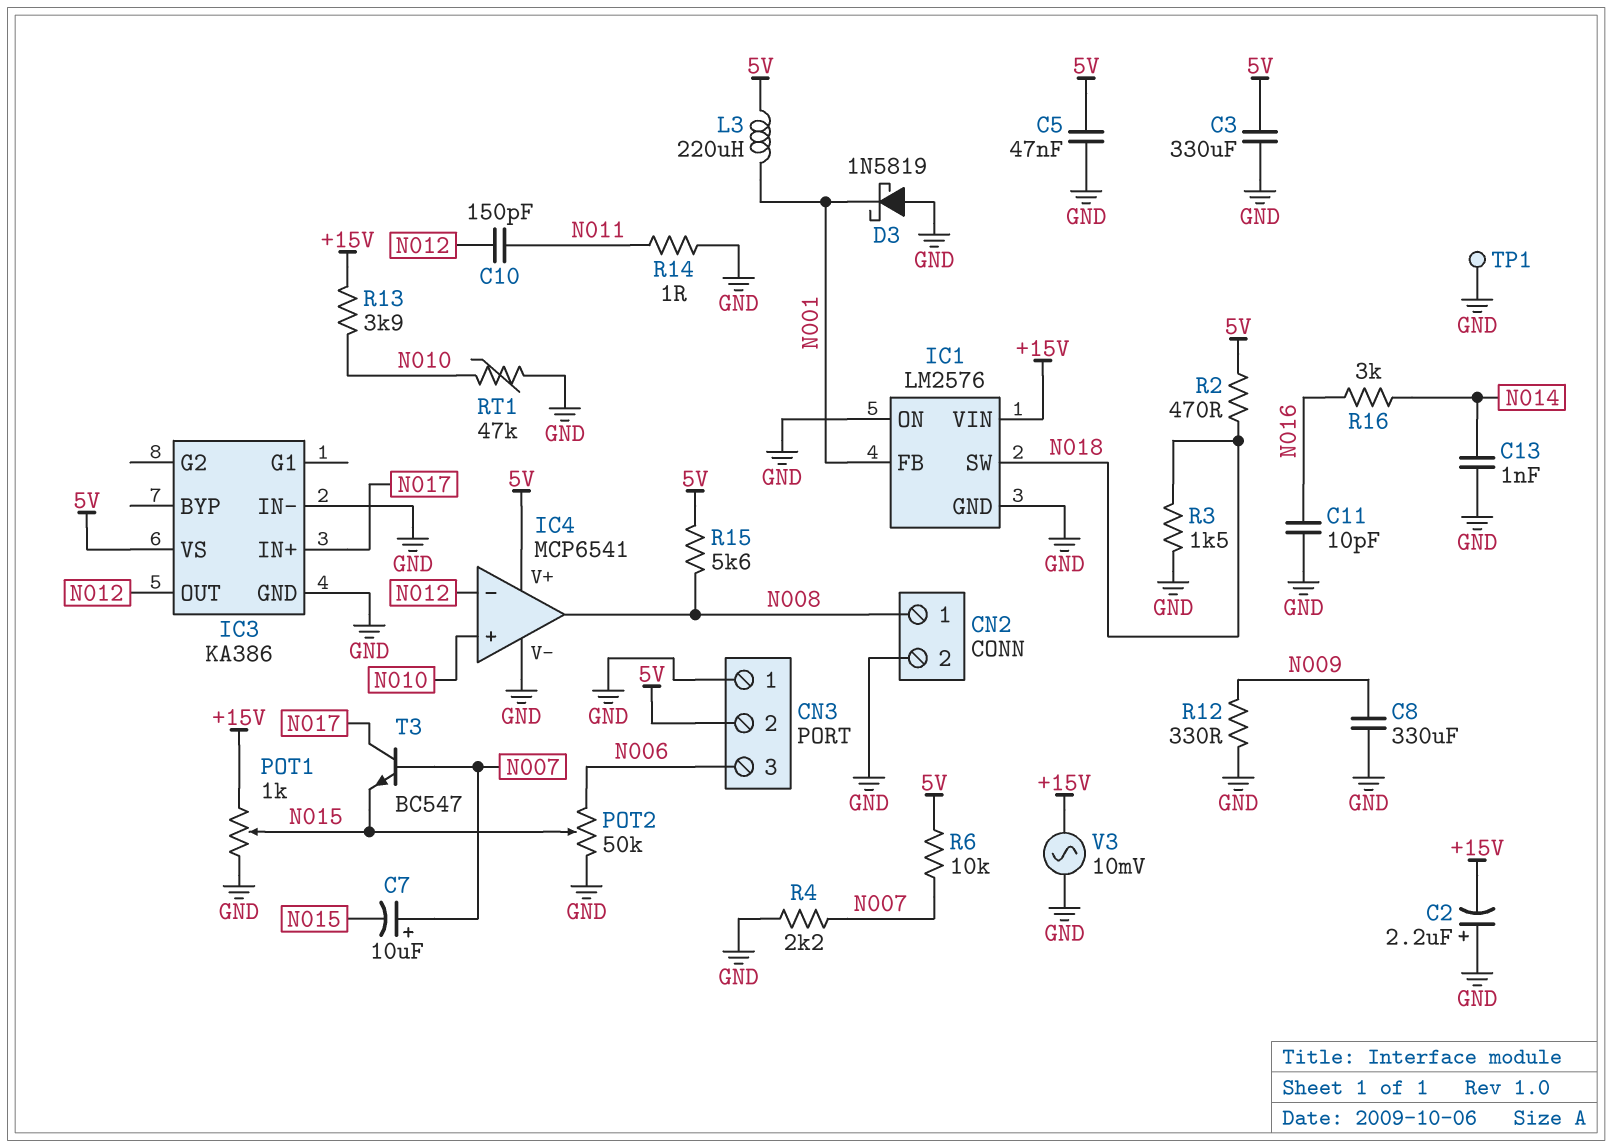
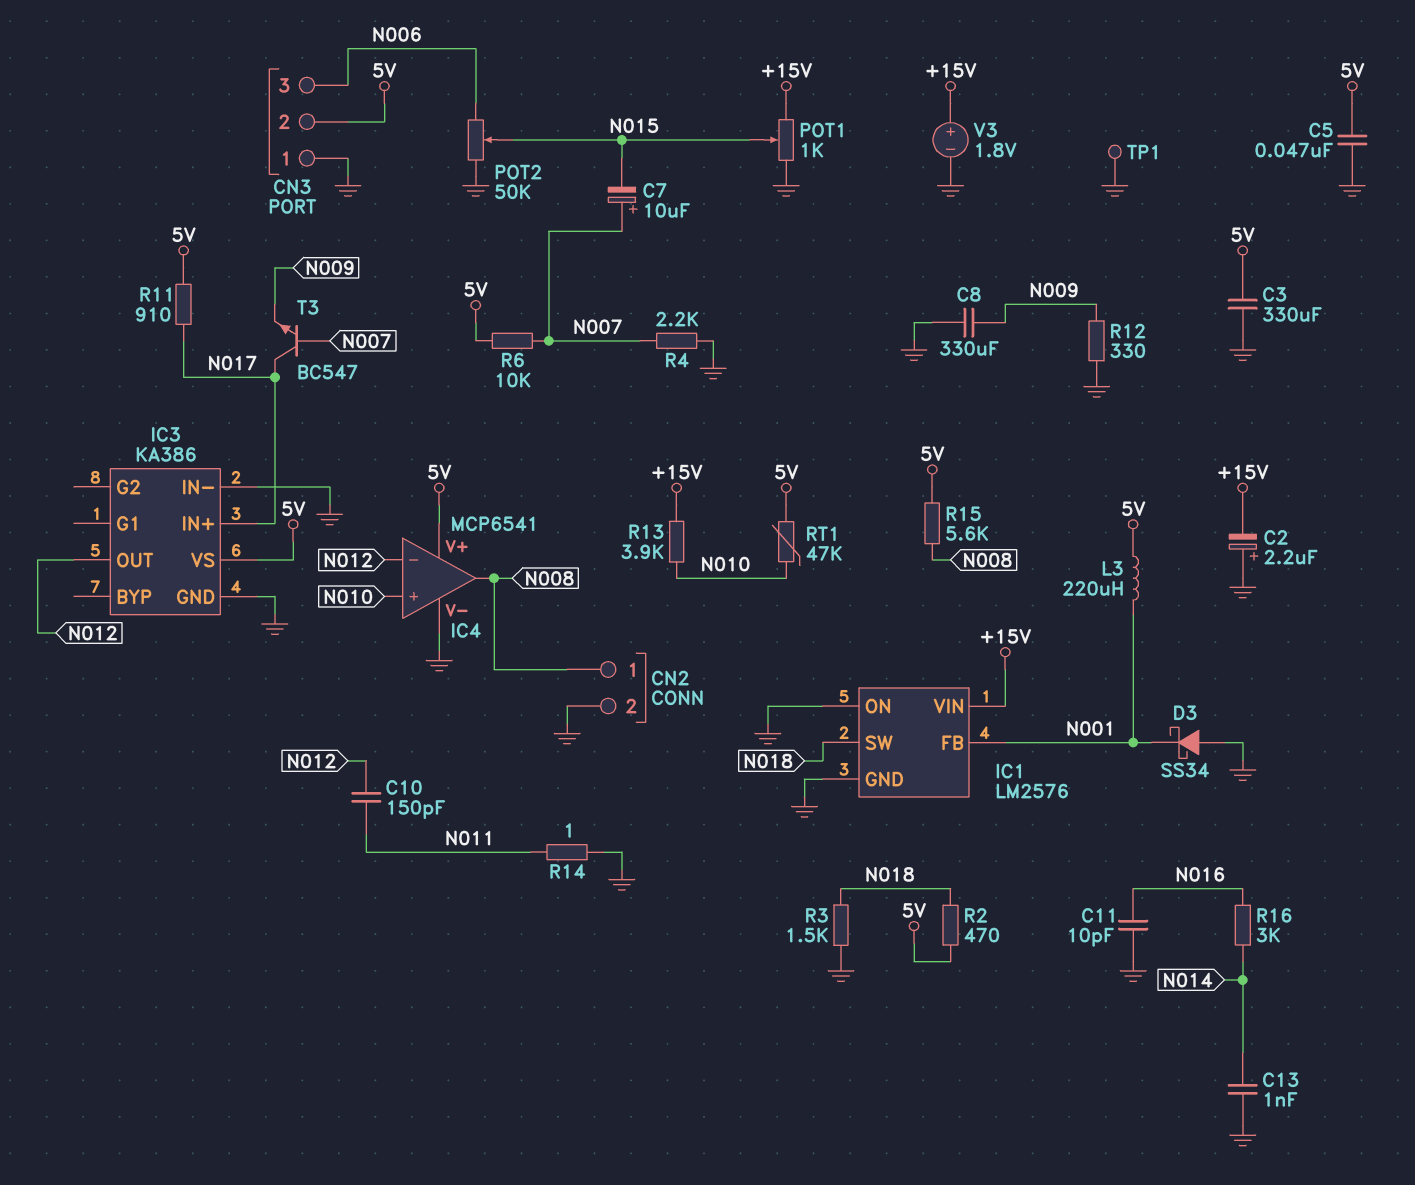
D3: schottky 1N5819 (A GND, K N001) -> schottky SS34 (A GND, K N001)
R11: none -> 910 (5V, N017)
RT1: 47k (GND, N010) -> 47k (5V, N010)
T3: NPN BC547 (B N007, C N017, E N015) -> NPN BC547 (B N007, C N017, E N009)
V3: AC 10mV (+15V, GND) -> 1.8V (plus +15V, minus GND)

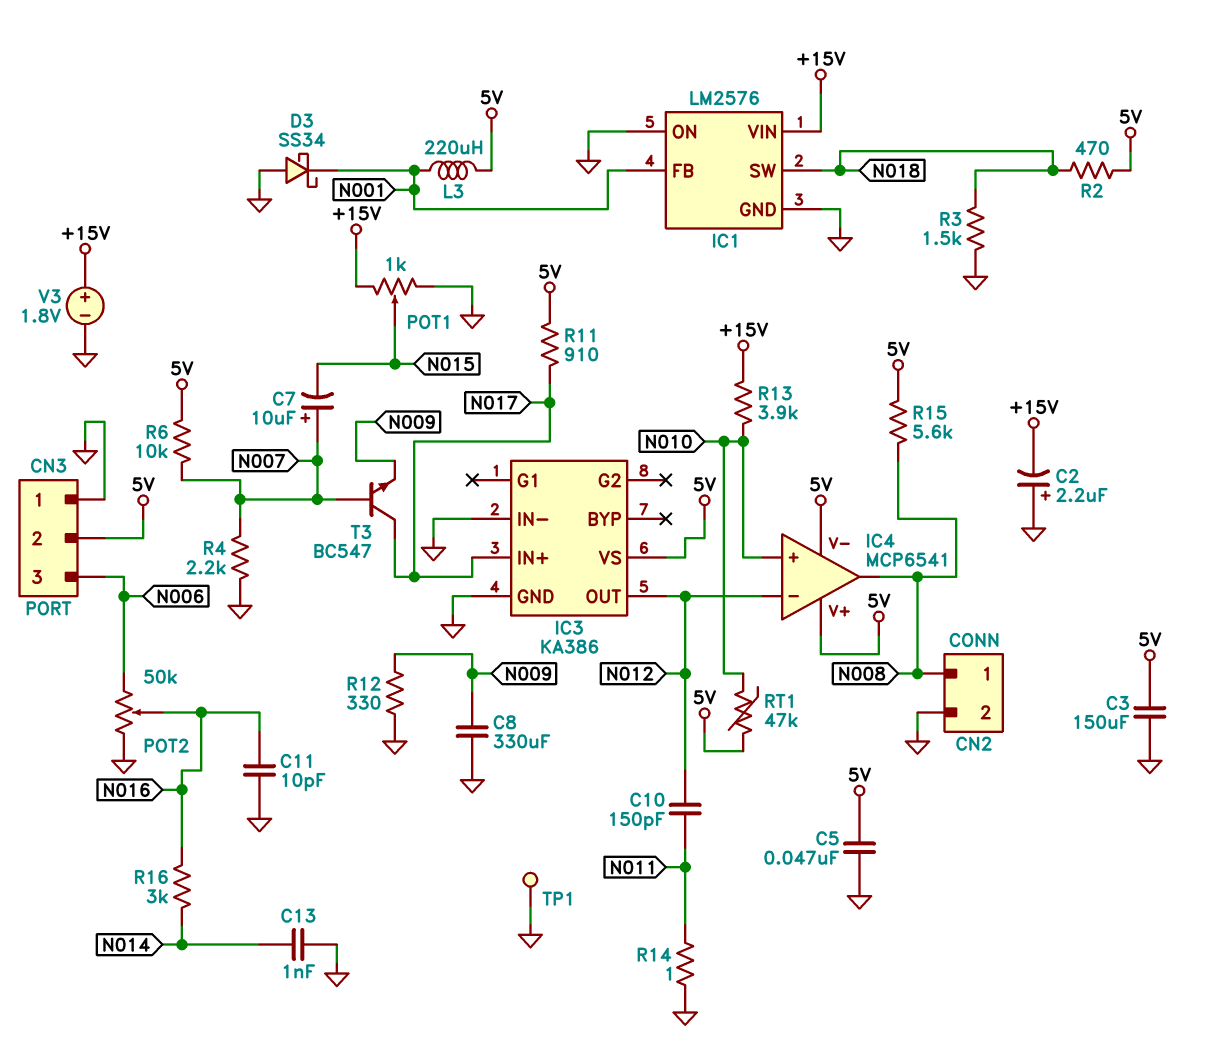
C3: 330uF (5V, GND) -> 150uF (5V, GND)
IC4 pin V-: GND -> 5V
POT2: 50k (GND, N006, wiper N015) -> 50k (GND, N006, wiper N016)

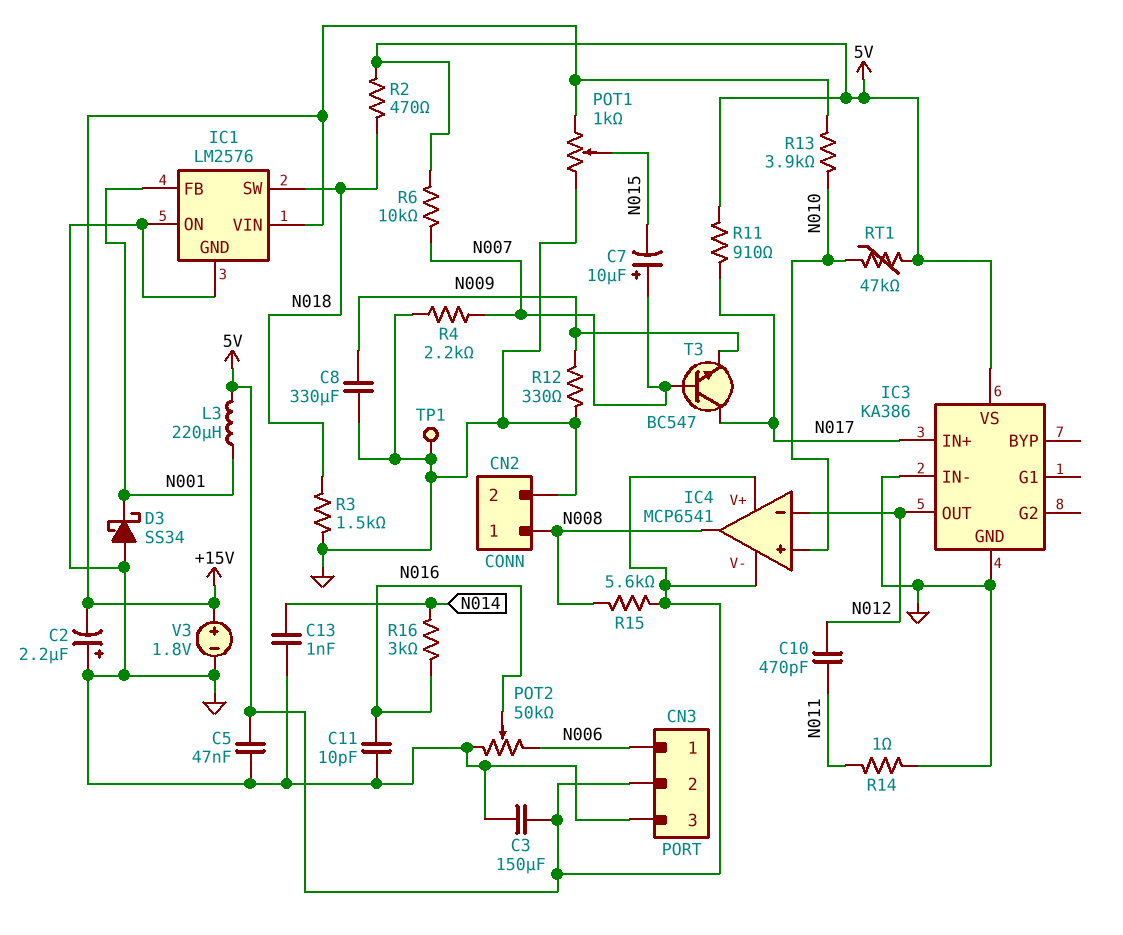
C10: 150pF (N011, N012) -> 470pF (N011, N012)
CN3 pin 1: GND -> N006
CN3 pin 3: N006 -> GND

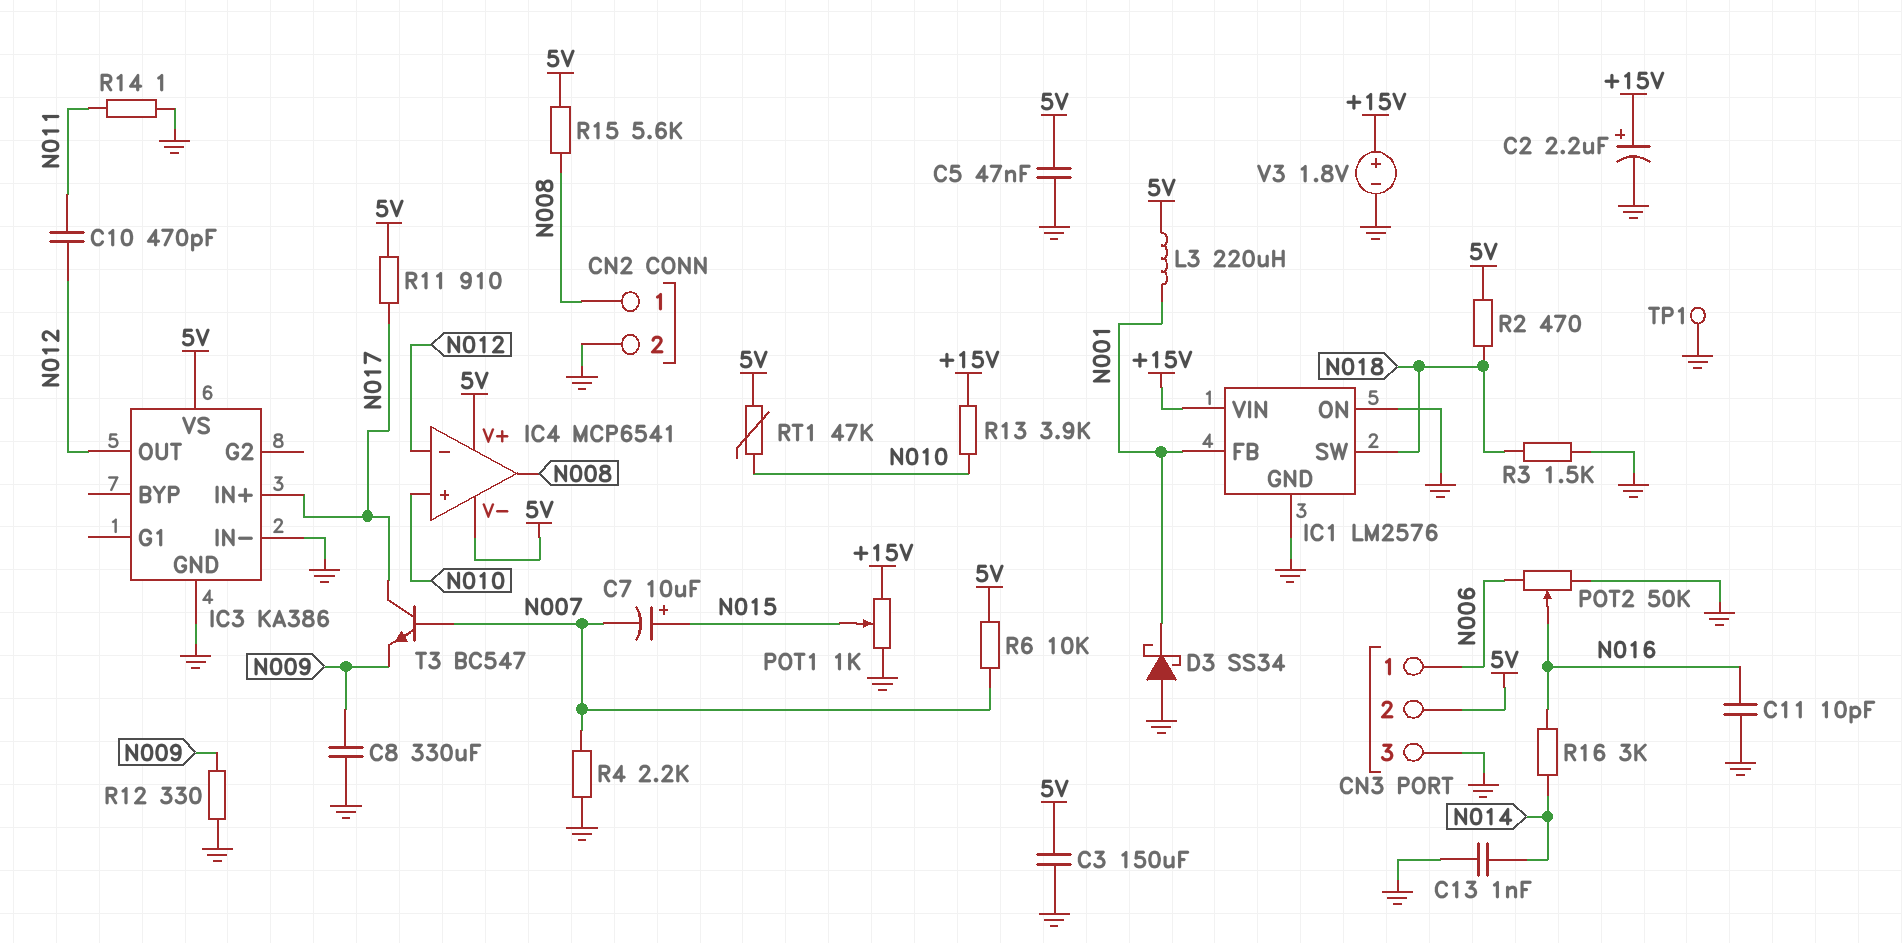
C2: 2.2uF (plus GND, minus +15V) -> 2.2uF (plus +15V, minus GND)
C7: 10uF (plus N007, minus N015) -> 10uF (plus N015, minus N007)

